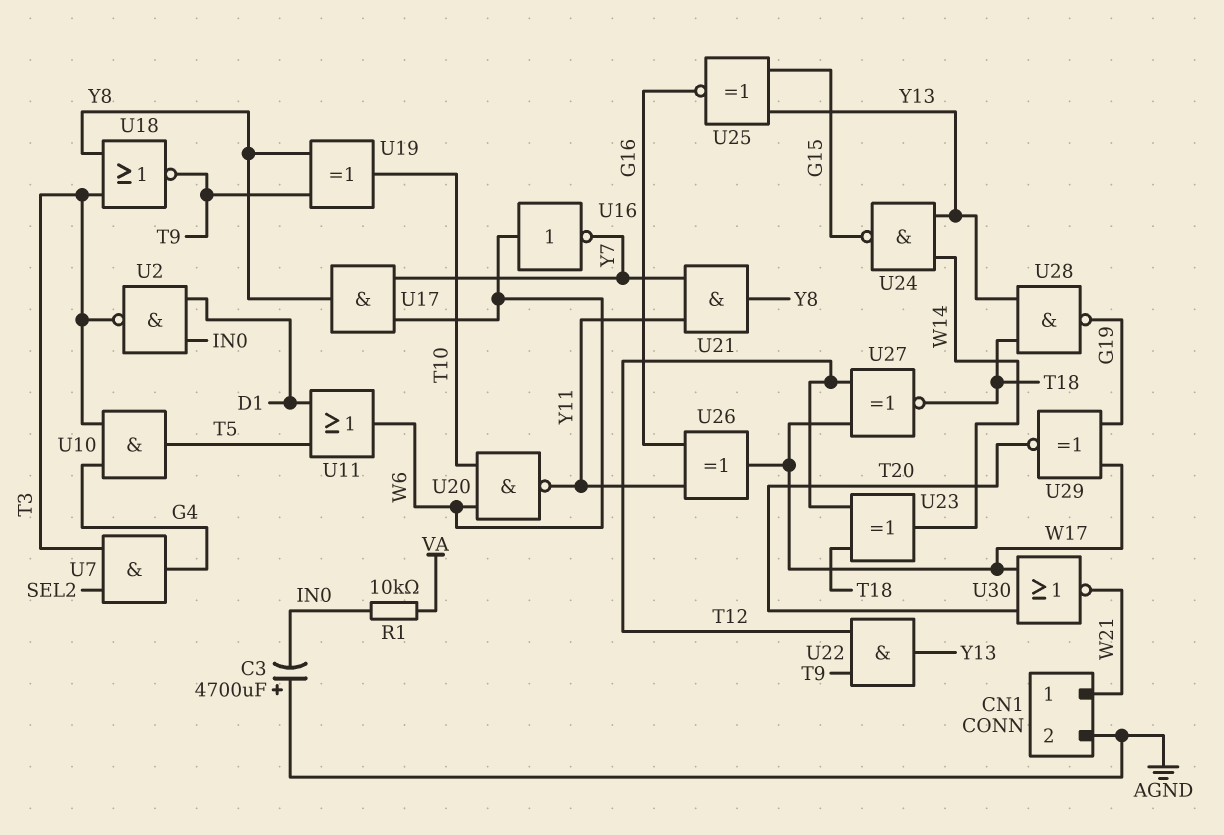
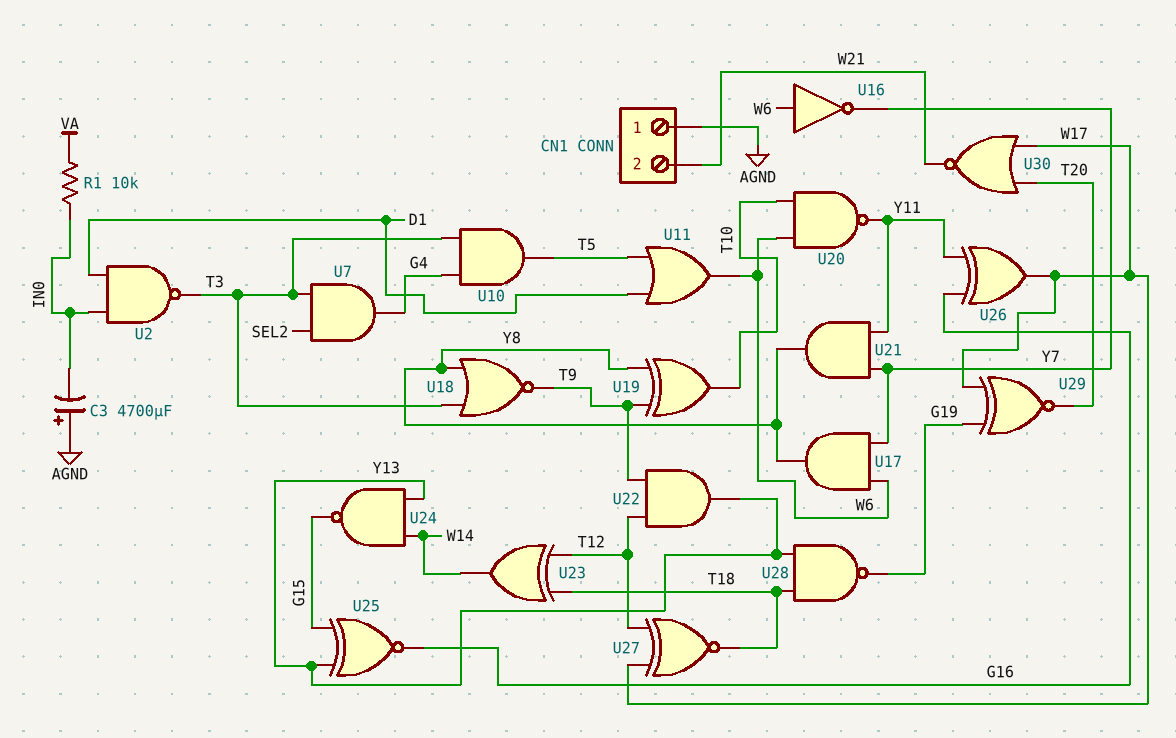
CN1 pin 1: W21 -> AGND
CN1 pin 2: AGND -> W21

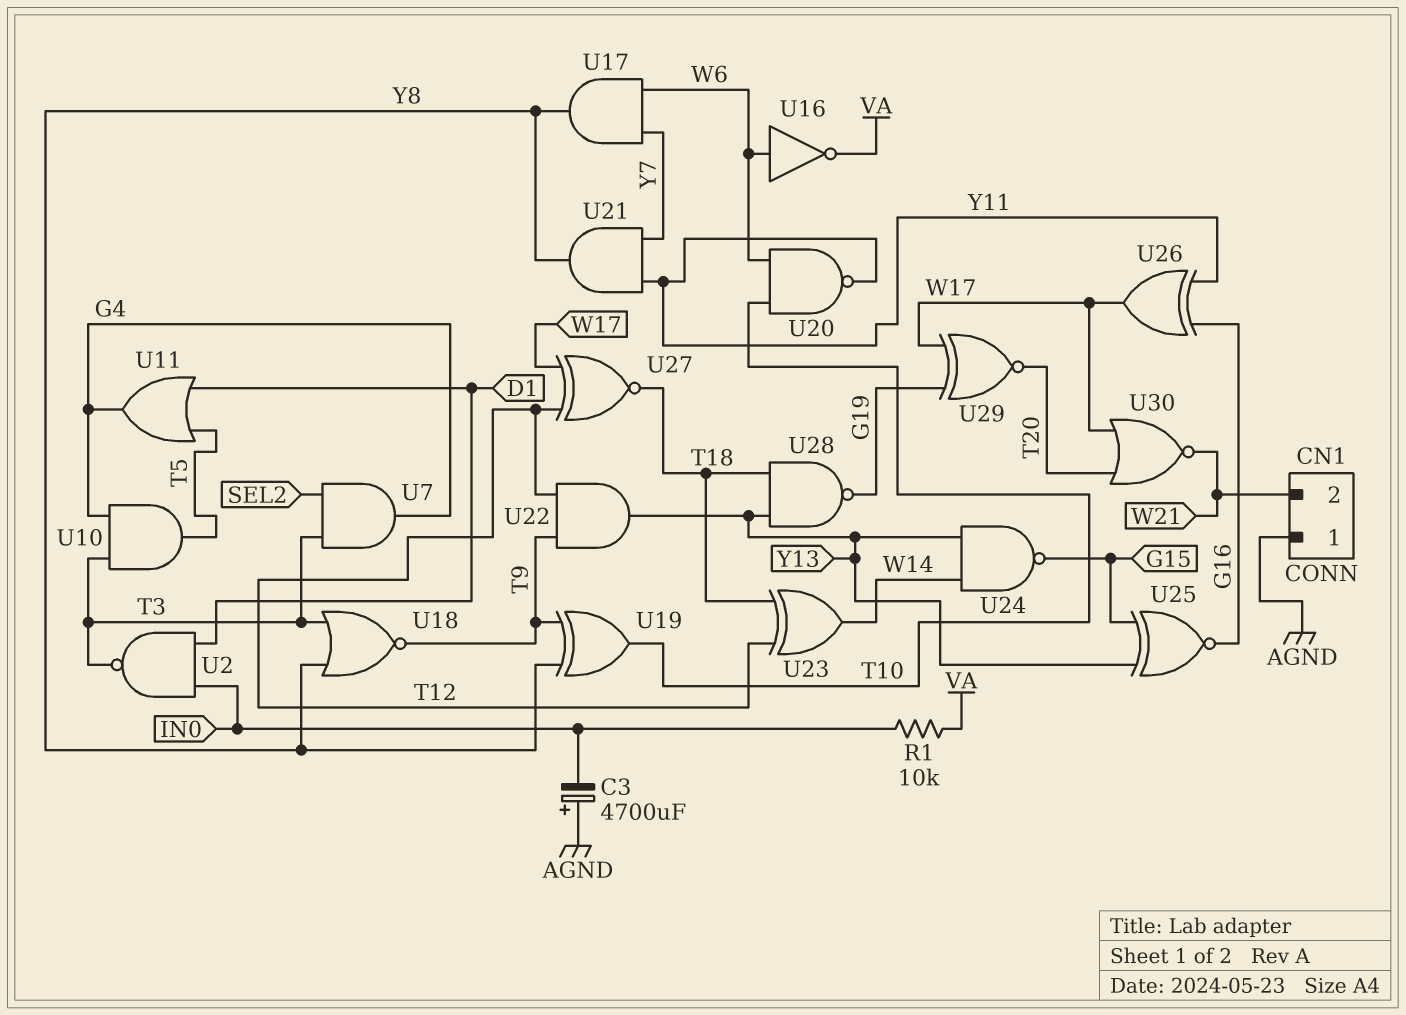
U11: OR (in D1, in T5, out W6) -> OR (in D1, in T5, out G4)
U16: NOT (in W6, out Y7) -> NOT (in W6, out VA)

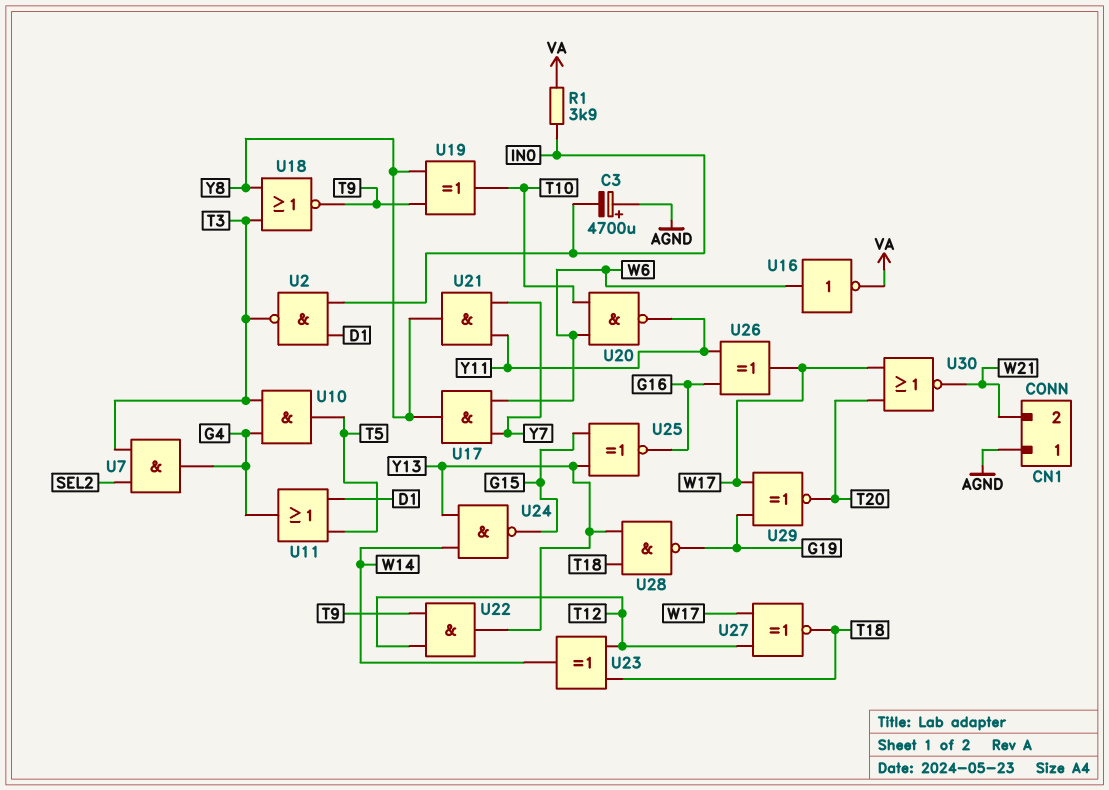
R1: 10k (IN0, VA) -> 3.9k (IN0, VA)

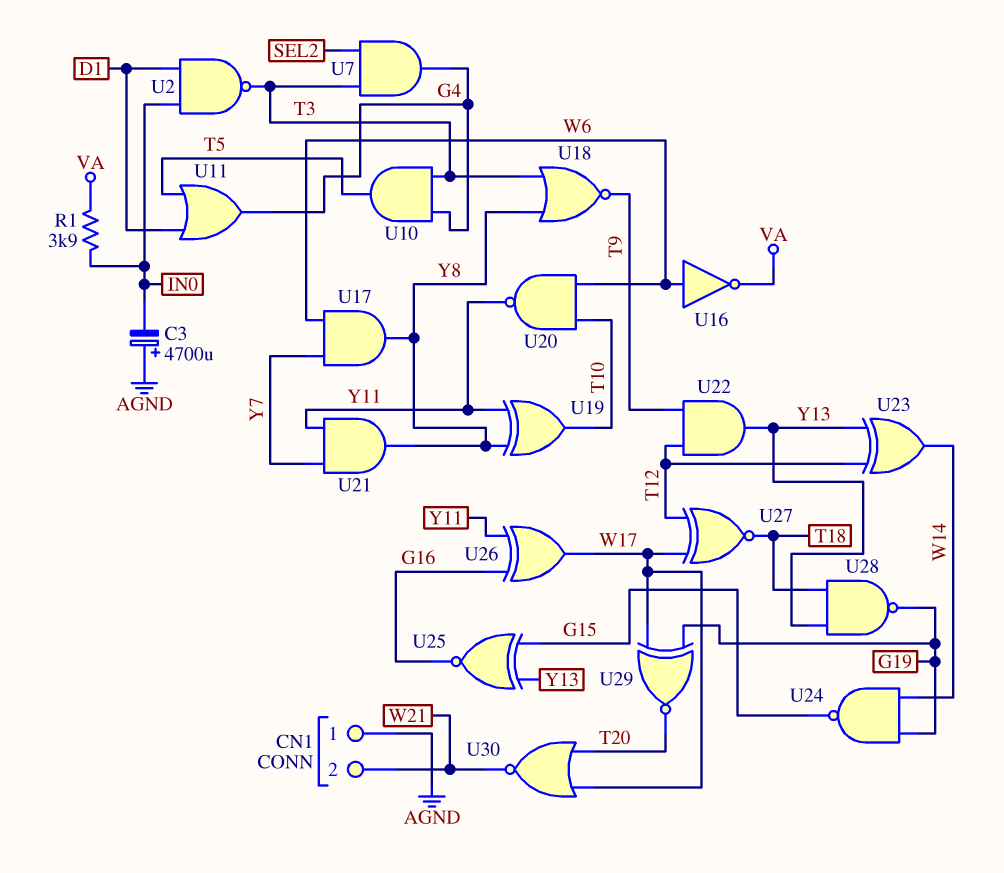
U19: XOR (in T9, in Y8, out T10) -> XOR (in Y8, in Y11, out T10)
U23: XOR (in T12, in T18, out W14) -> XOR (in T12, in Y13, out W14)
U24: NAND (in W14, in Y13, out G15) -> NAND (in G19, in W14, out G15)

